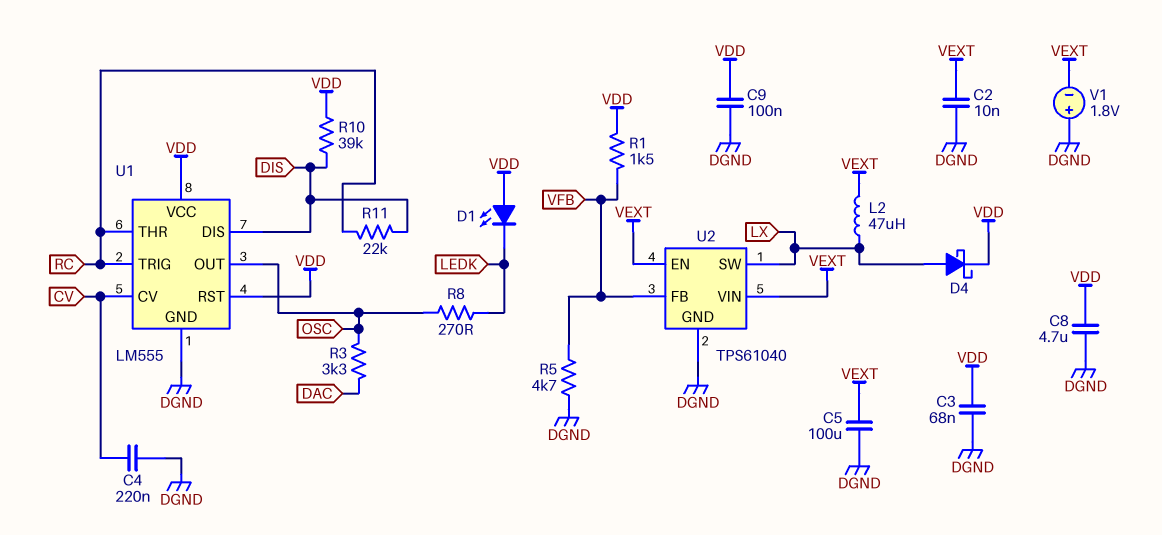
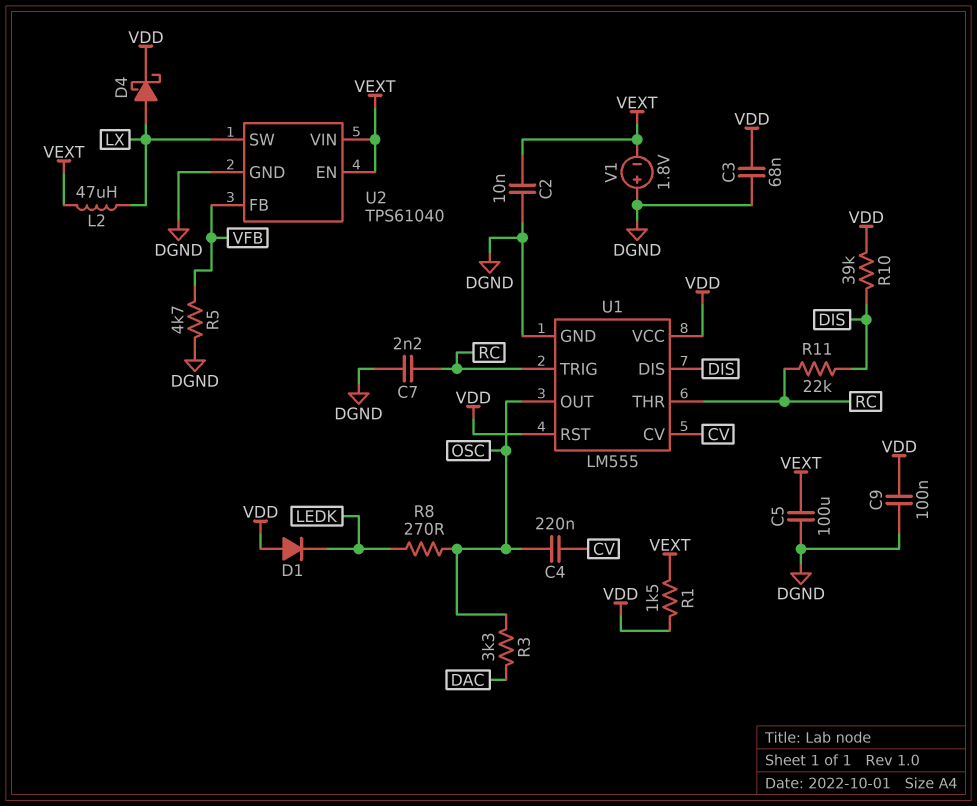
C4: 220nF (CV, DGND) -> 220nF (CV, OSC)
C7: none -> 2.2nF (DGND, RC)
C8: 4.7uF (DGND, VDD) -> none
D1: LED (A VDD, K LEDK) -> diode (A VDD, K LEDK)
R1: 1.5k (VDD, VFB) -> 1.5k (VDD, VEXT)

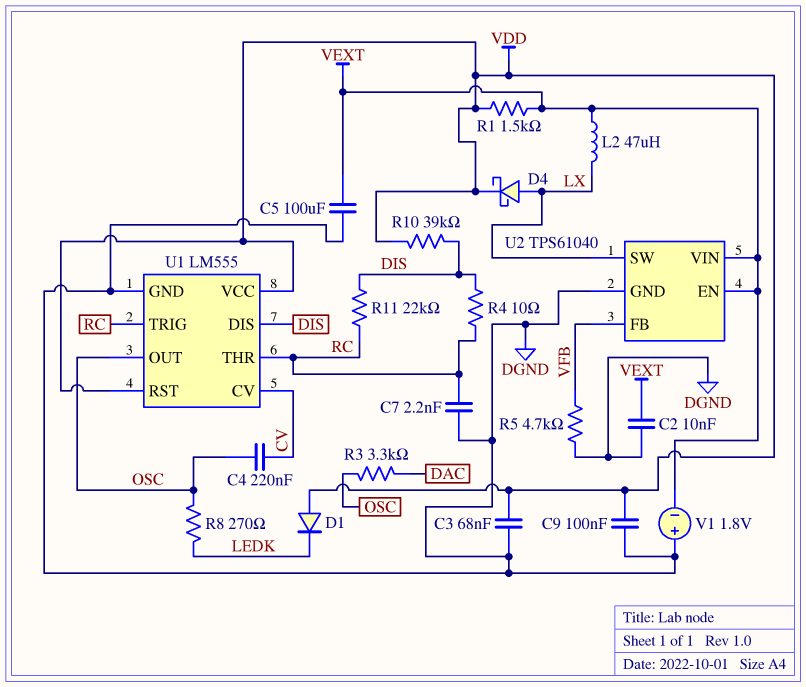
R4: none -> 10 (DIS, RC)

